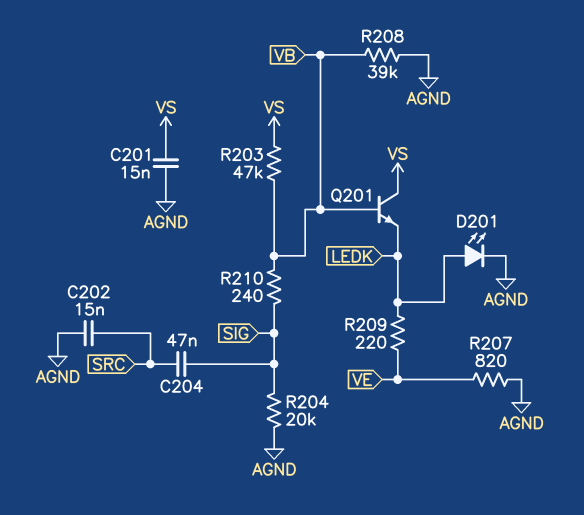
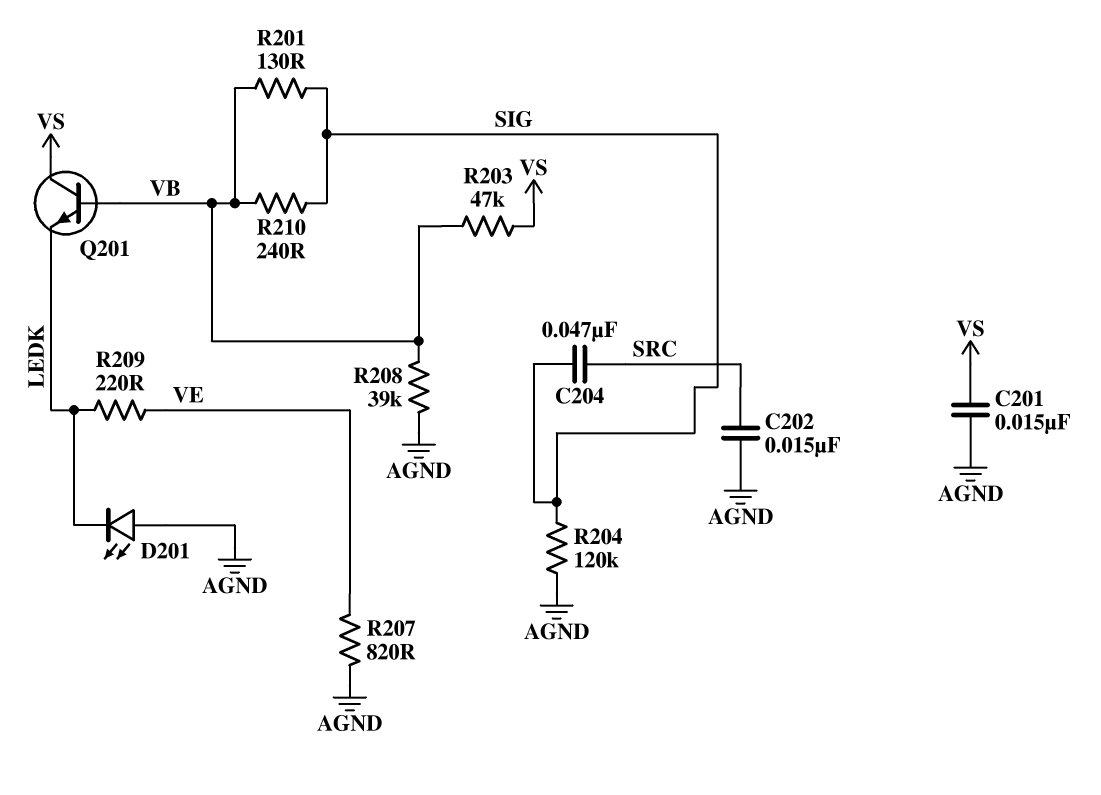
D201: LED (A LEDK, K AGND) -> LED (A AGND, K LEDK)
R201: none -> 130 (SIG, VB)
R204: 20k (AGND, SIG) -> 120k (AGND, SIG)

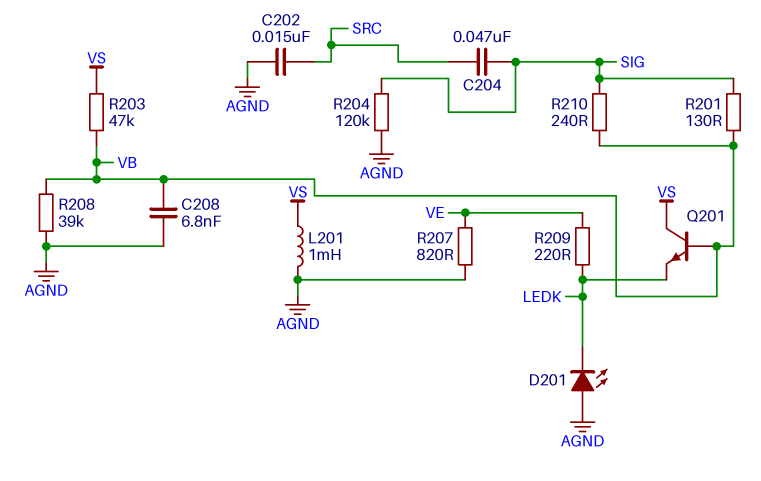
C201: 15nF (AGND, VS) -> none
C208: none -> 6.8nF (AGND, VB)
L201: none -> 1mH (AGND, VS)

